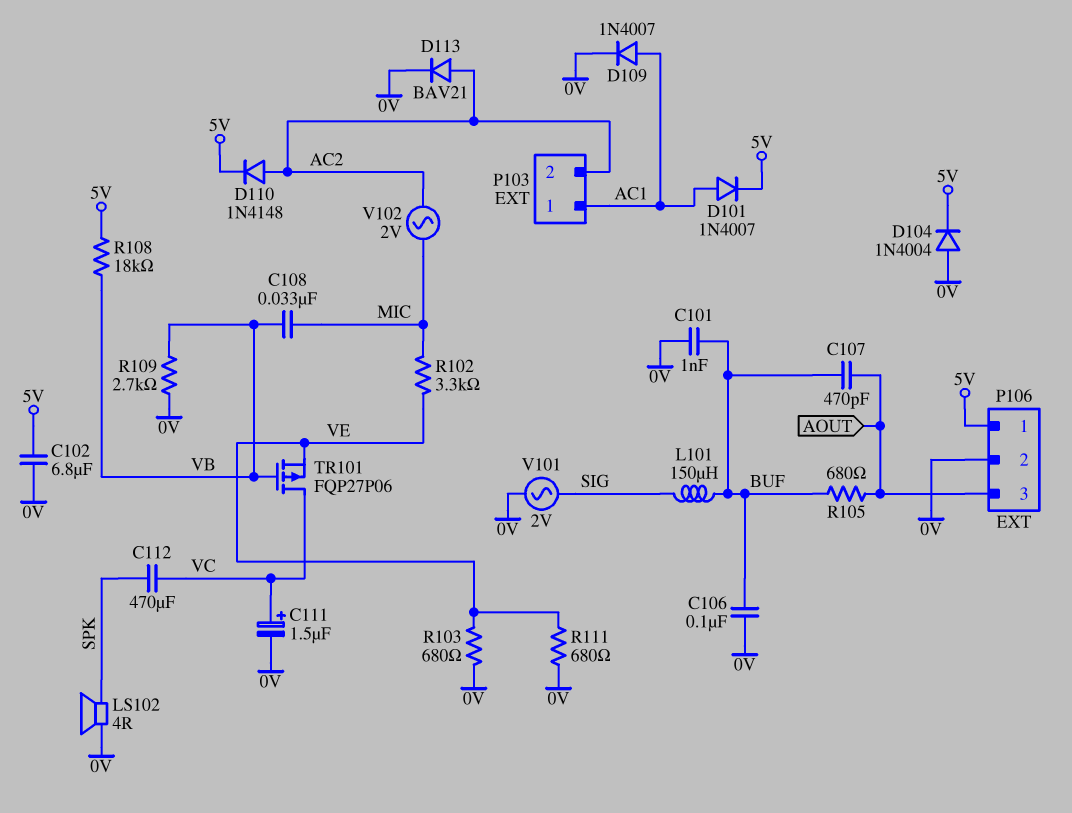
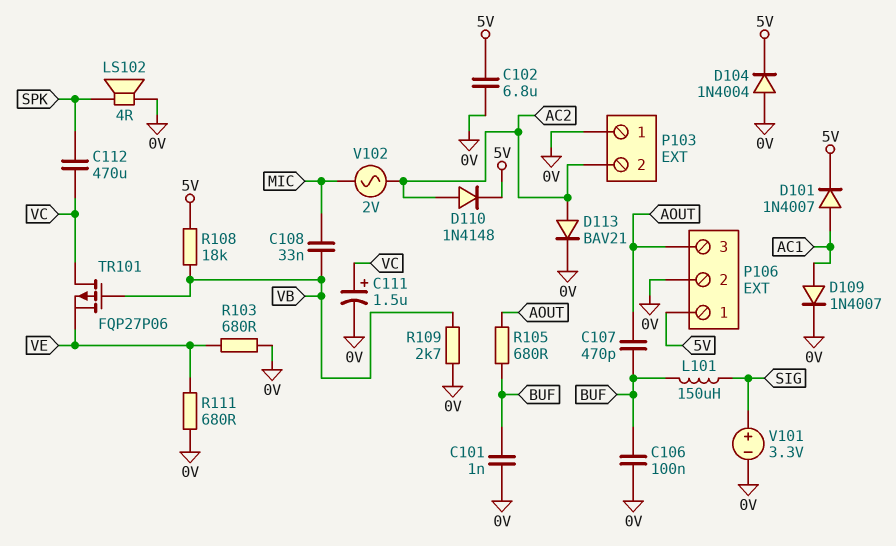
P103 pin 1: AC1 -> 0V
R102: 3.3k (MIC, VE) -> none
V101: AC 2V (0V, SIG) -> 3.3V (plus SIG, minus 0V)

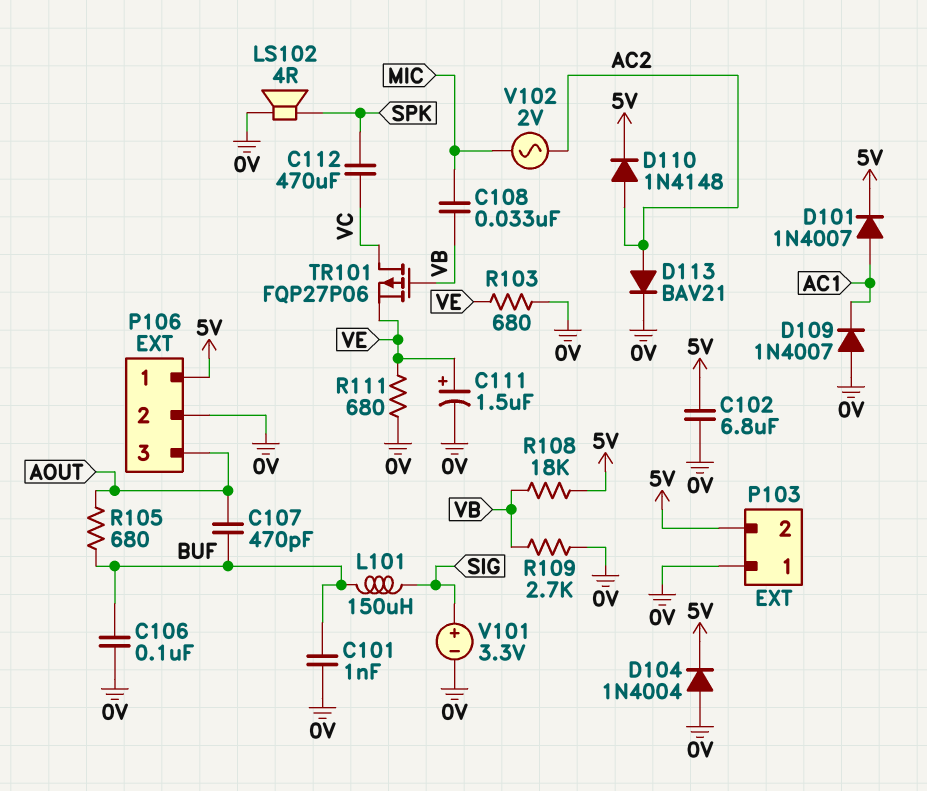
C111: 1.5uF (plus VC, minus 0V) -> 1.5uF (plus VE, minus 0V)
D109: diode 1N4007 (A AC1, K 0V) -> diode 1N4007 (A 0V, K AC1)
P103 pin 2: AC2 -> 5V

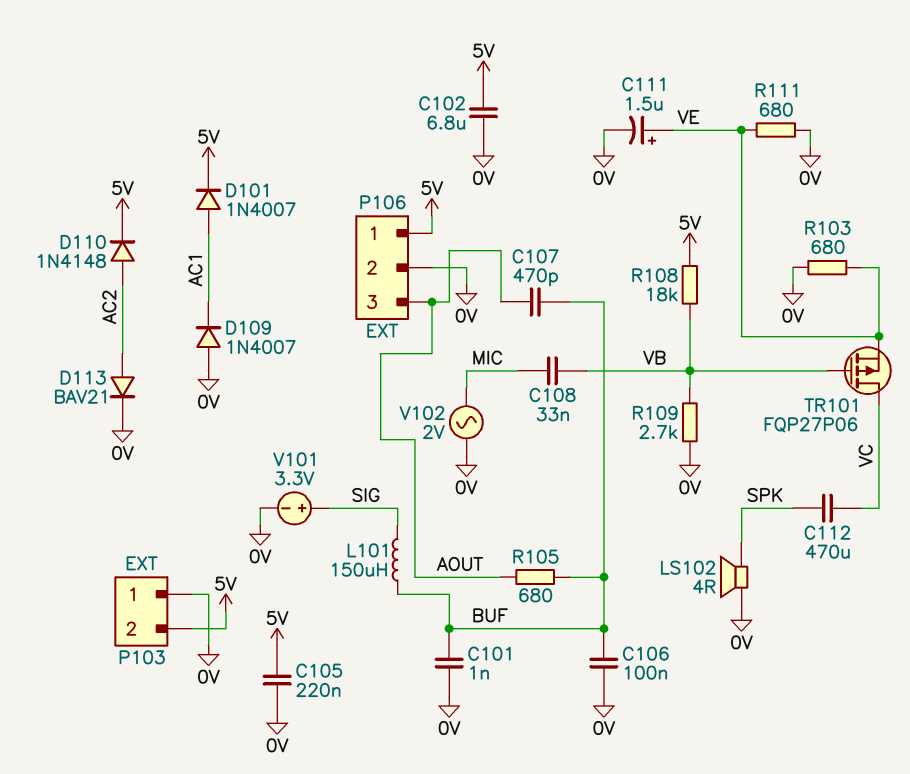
C105: none -> 220nF (0V, 5V)
D104: diode 1N4004 (A 0V, K 5V) -> none
V102: AC 2V (AC2, MIC) -> AC 2V (0V, MIC)

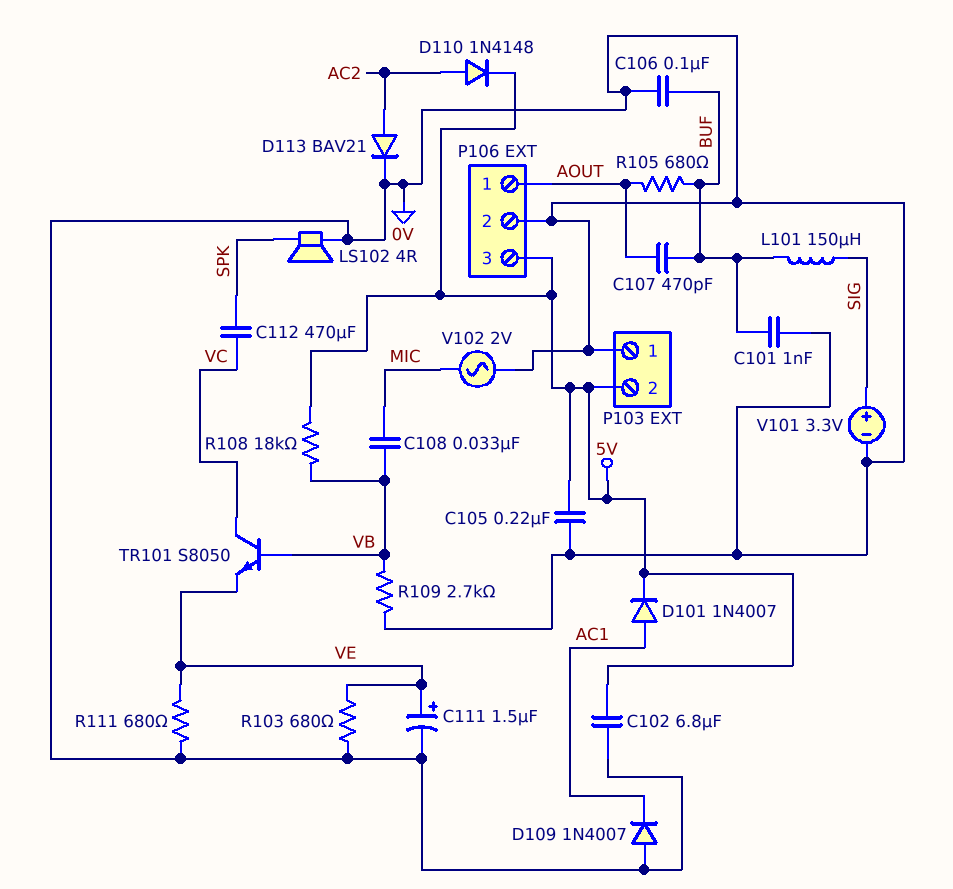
P106 pin 1: 5V -> AOUT
P106 pin 3: AOUT -> 5V
TR101: PMOS FQP27P06 (G VB, D VC, S VE) -> NPN S8050 (B VB, C VC, E VE)

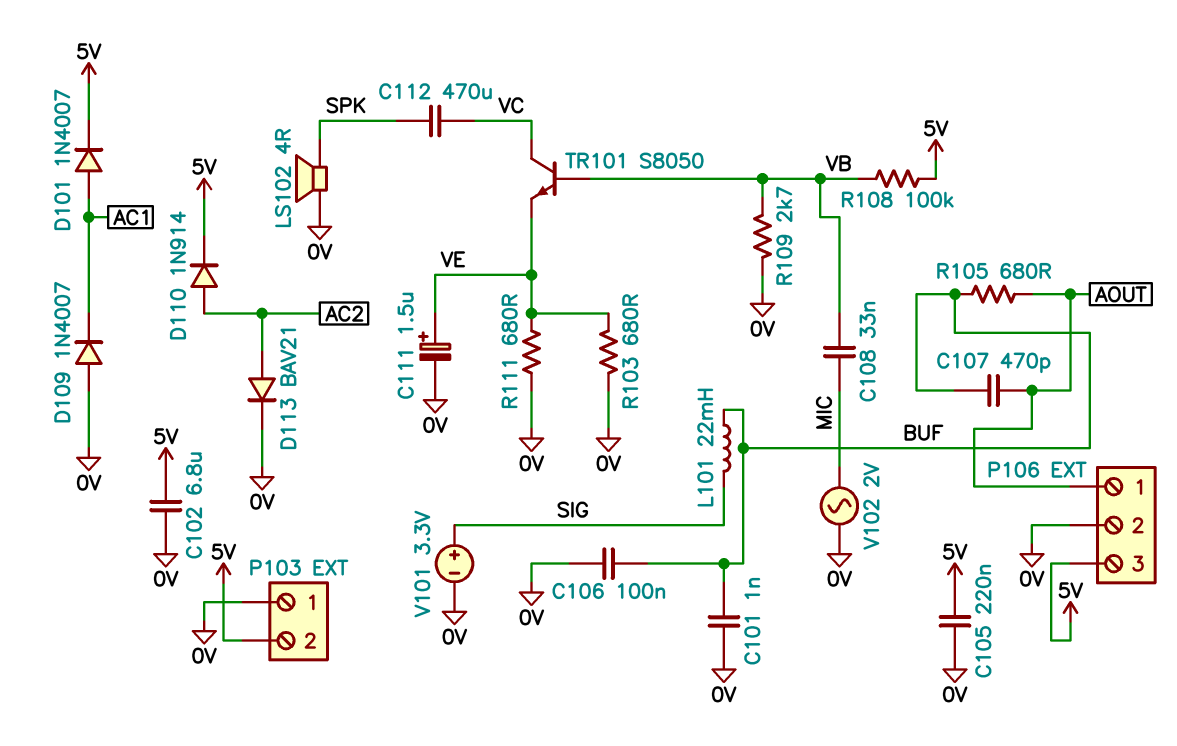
D110: diode 1N4148 (A AC2, K 5V) -> diode 1N914 (A AC2, K 5V)
L101: 150uH (BUF, SIG) -> 22mH (BUF, SIG)
R108: 18k (5V, VB) -> 100k (5V, VB)

